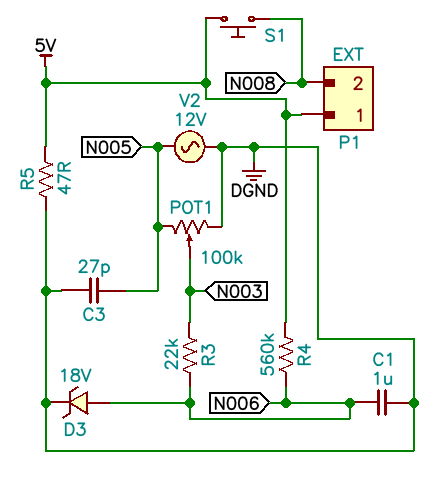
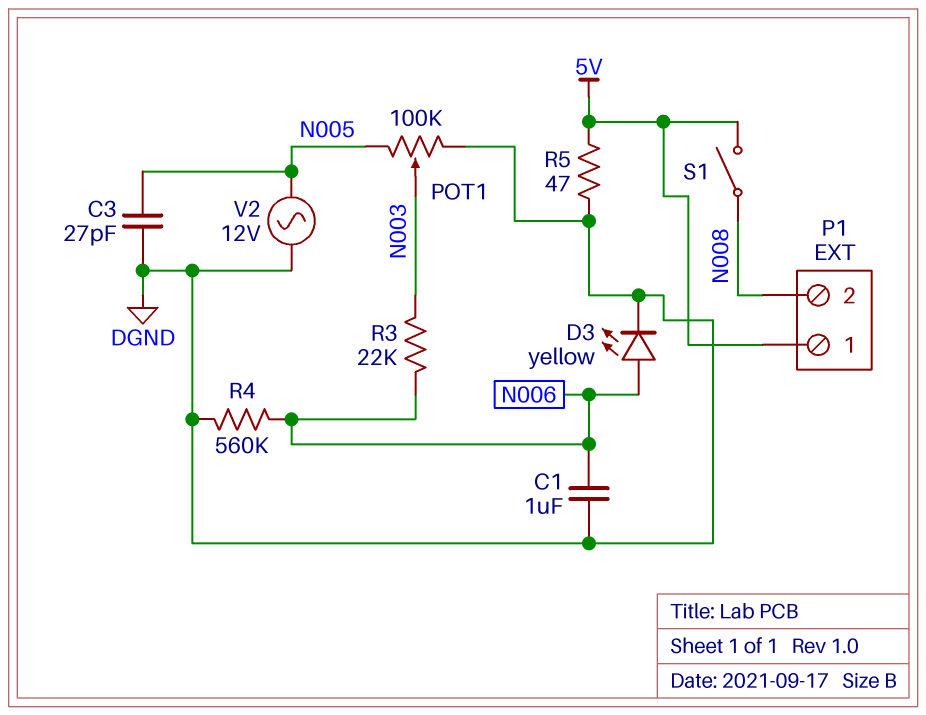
D3: zener 18V (A N006, K DGND) -> LED yellow (A N006, K DGND)
R4: 560k (5V, N006) -> 560k (DGND, N006)
S1: button (5V, N008) -> switch (5V, N008)

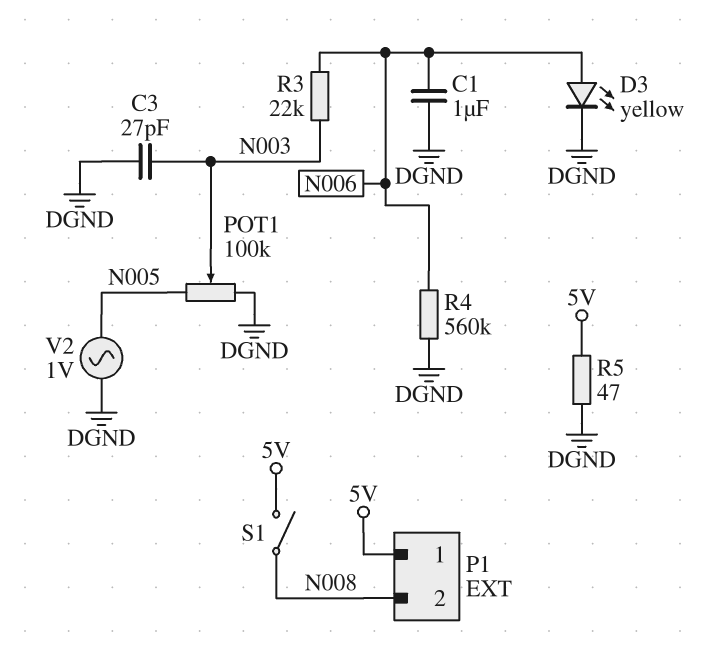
C3: 27pF (DGND, N005) -> 27pF (DGND, N003)
V2: AC 12V (DGND, N005) -> AC 1V (DGND, N005)

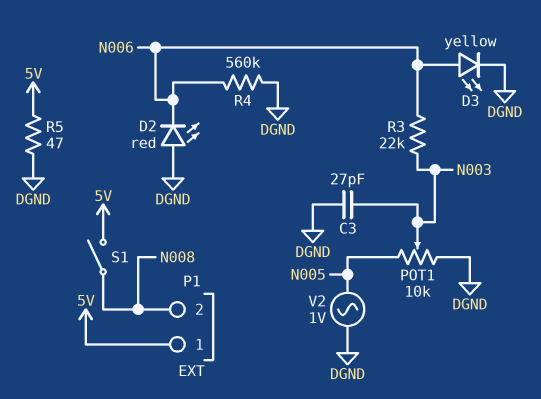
C1: 1uF (DGND, N006) -> none
D2: none -> LED red (A DGND, K N006)
POT1: 100k (DGND, N005, wiper N003) -> 10k (DGND, N005, wiper N003)

